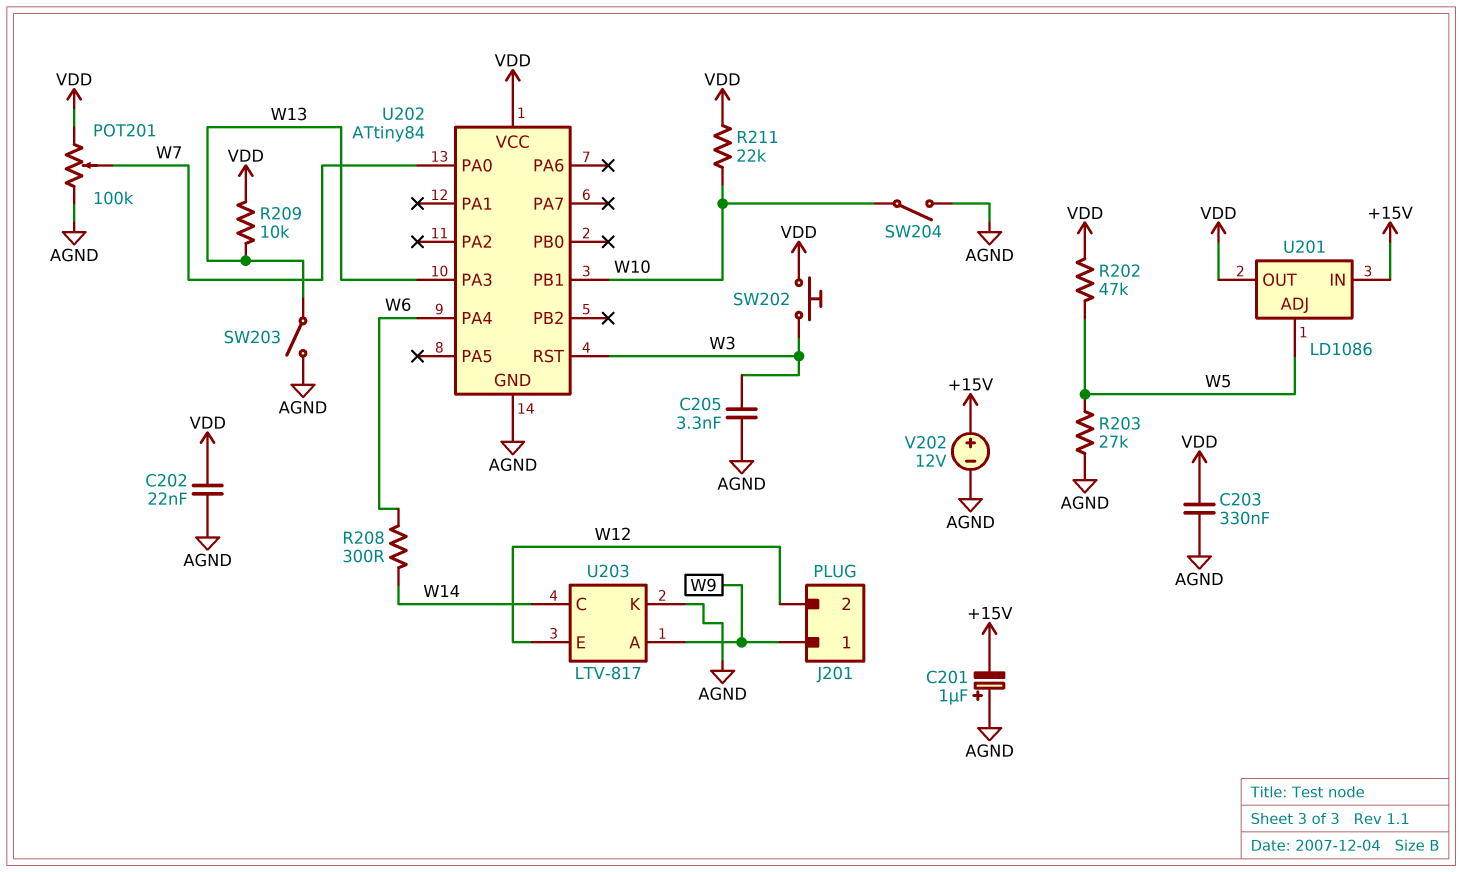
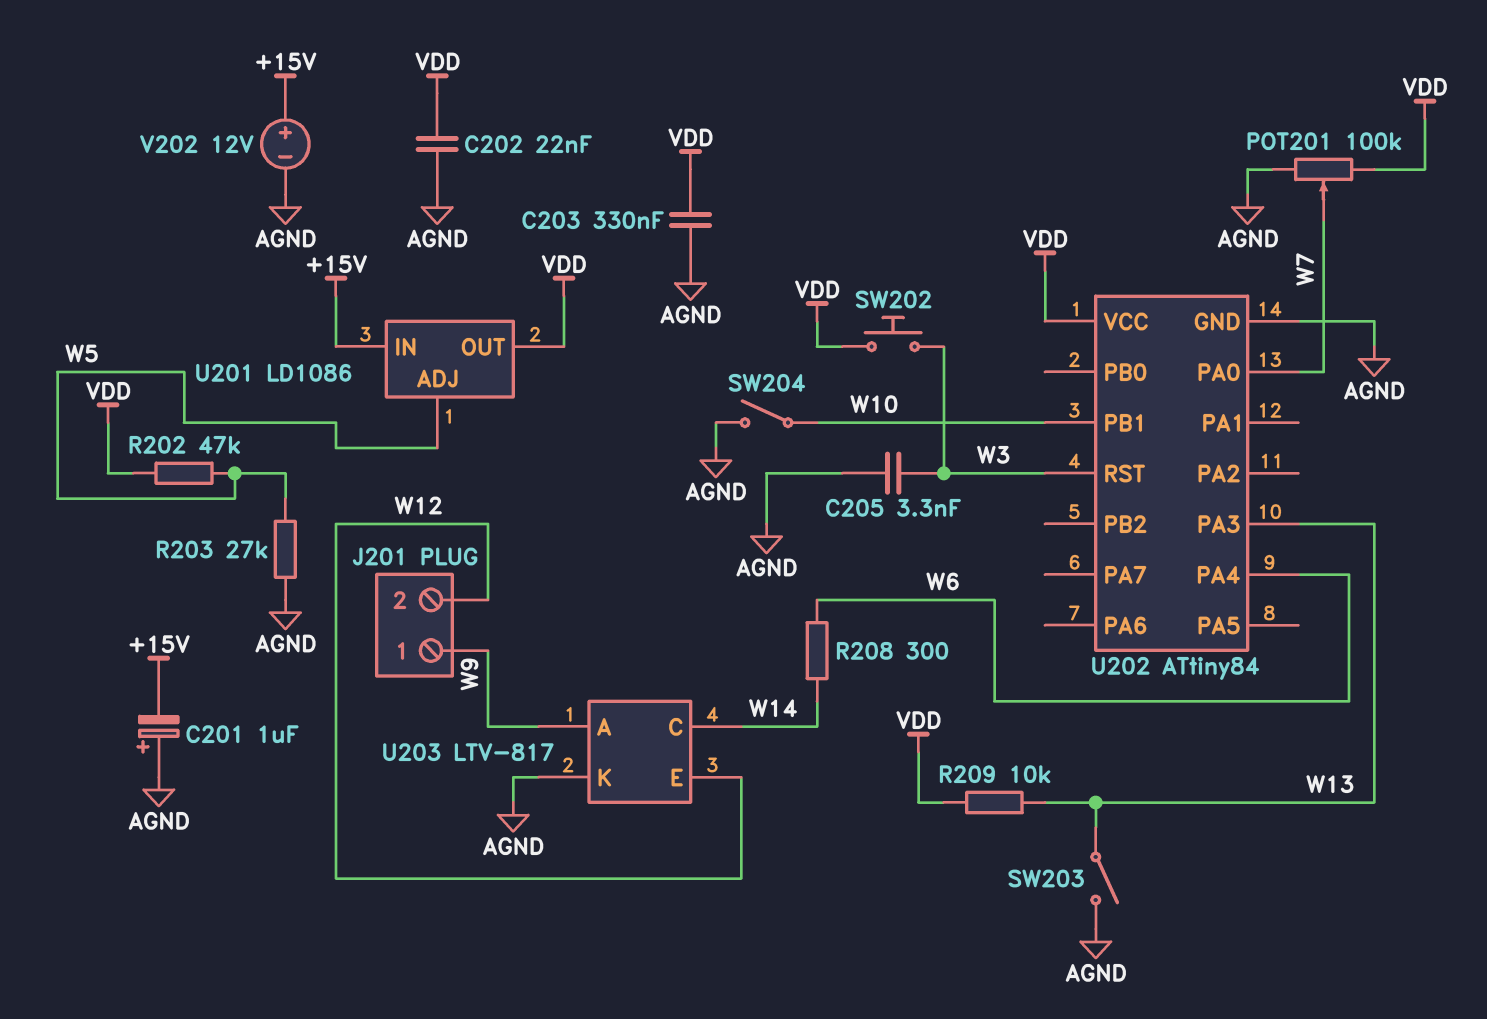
R211: 22k (VDD, W10) -> none

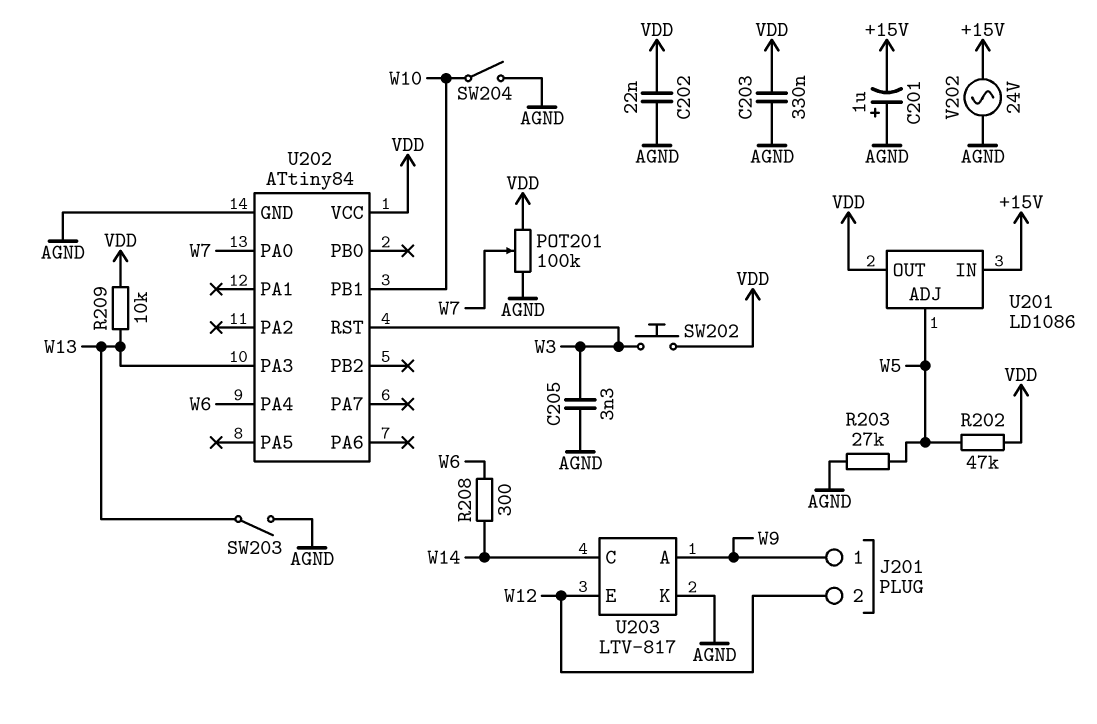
V202: 12V (plus +15V, minus AGND) -> AC 24V (+15V, AGND)

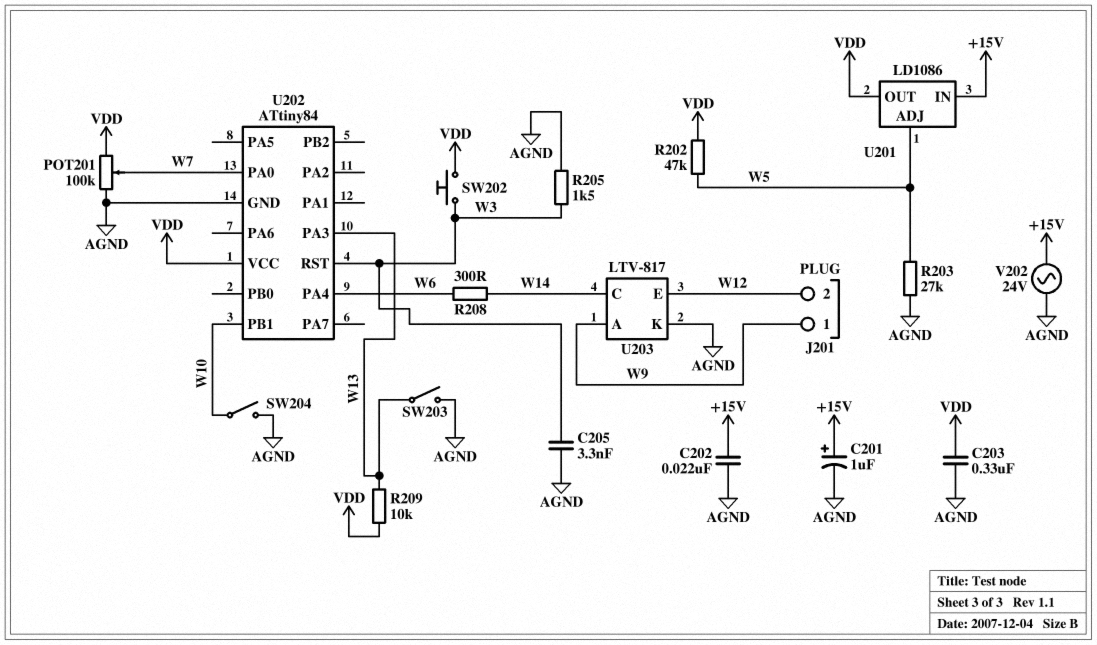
C201: 1uF (plus AGND, minus +15V) -> 1uF (plus +15V, minus AGND)
C202: 22nF (AGND, VDD) -> 22nF (+15V, AGND)
R205: none -> 1.5k (AGND, W3)

